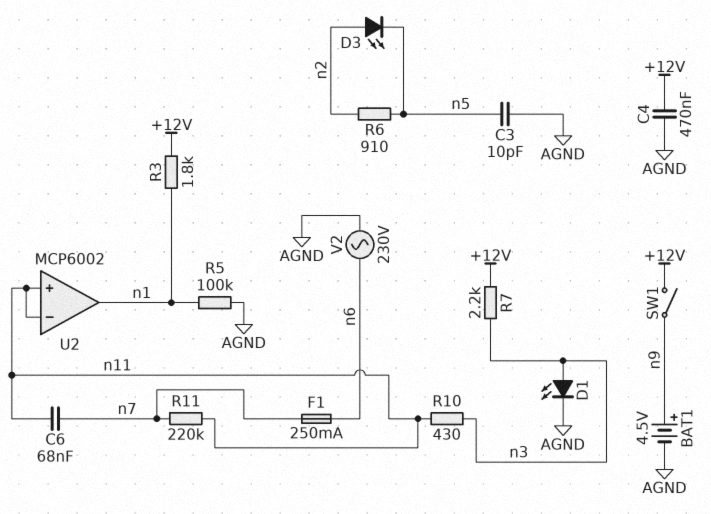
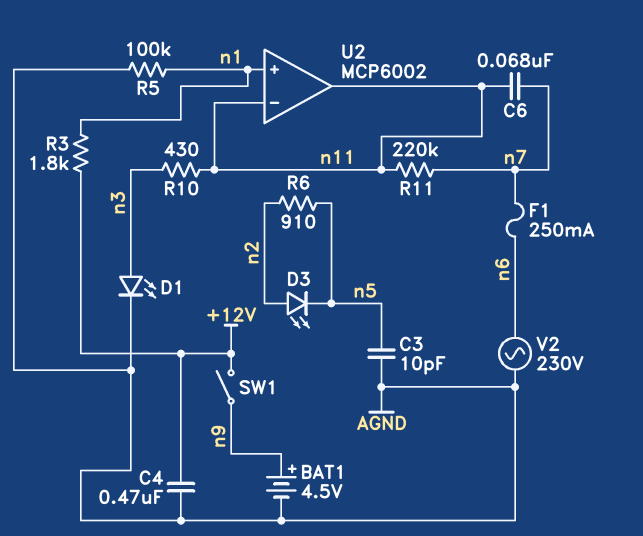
R7: 2.2k (+12V, n3) -> none
U2 pin in+: n11 -> n1
U2 pin out: n1 -> n11

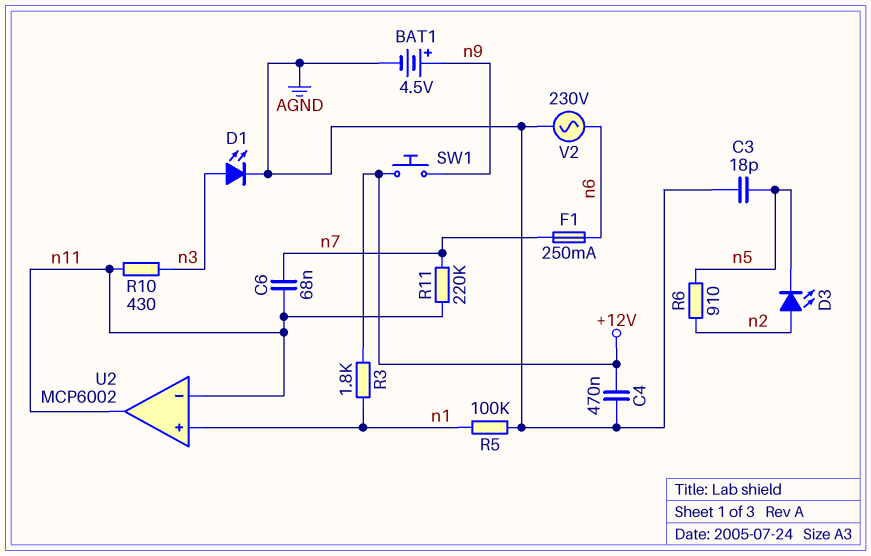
C3: 10pF (AGND, n5) -> 18pF (AGND, n5)
SW1: switch (+12V, n9) -> button (+12V, n9)

